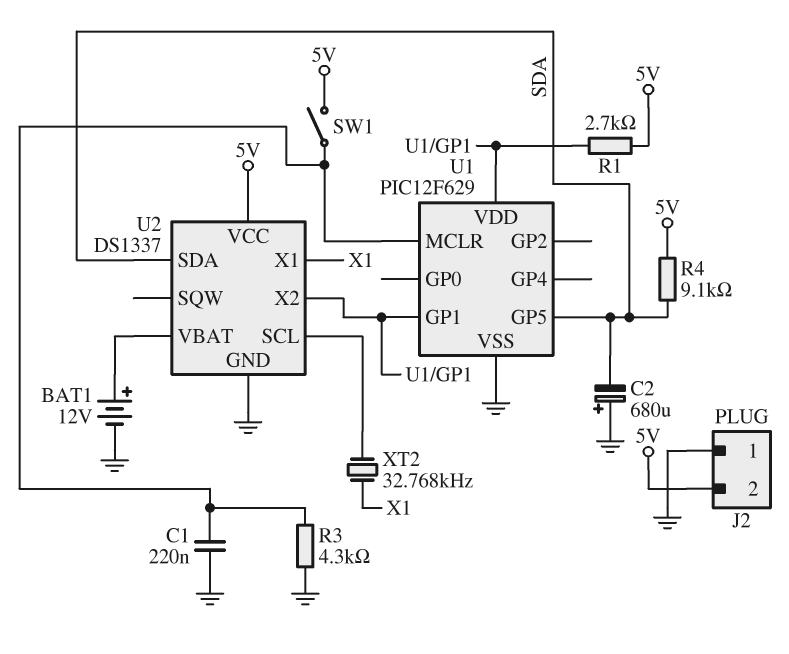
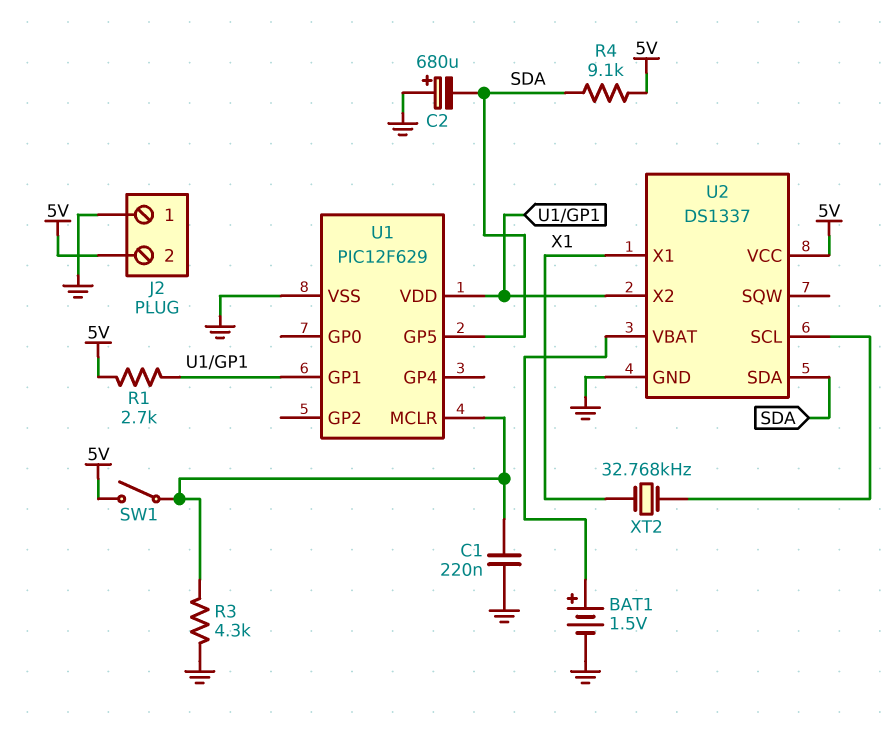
BAT1: 12V (plus U2/VBAT, minus GND) -> 1.5V (plus U2/VBAT, minus GND)

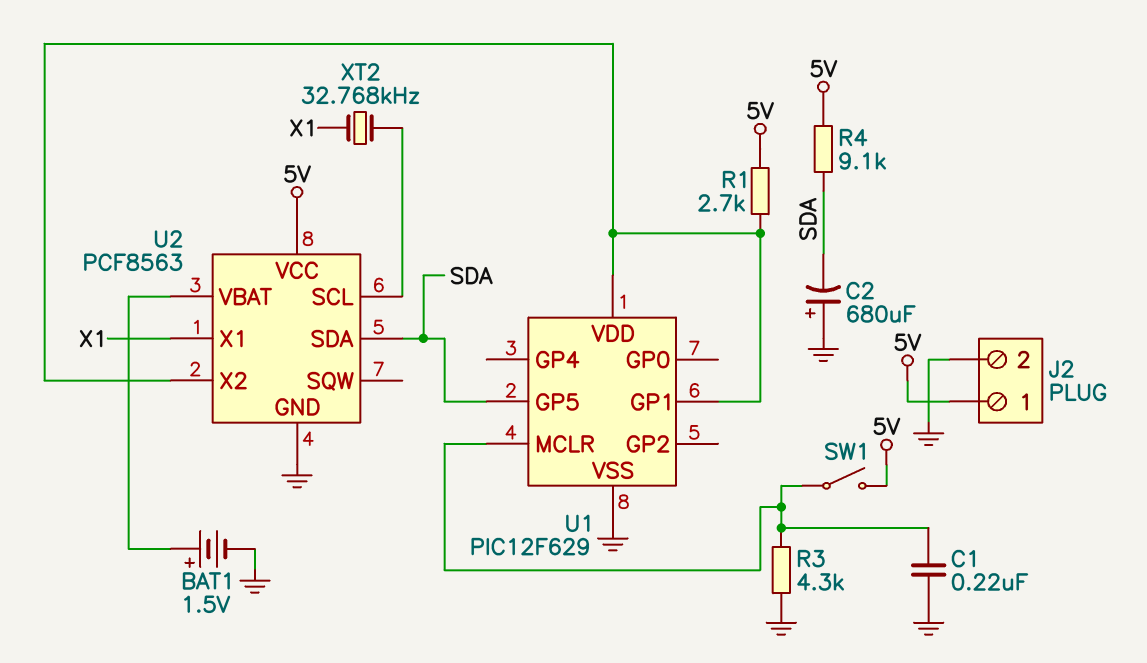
J2 pin 1: GND -> 5V
J2 pin 2: 5V -> GND
U2: DS1337 -> PCF8563

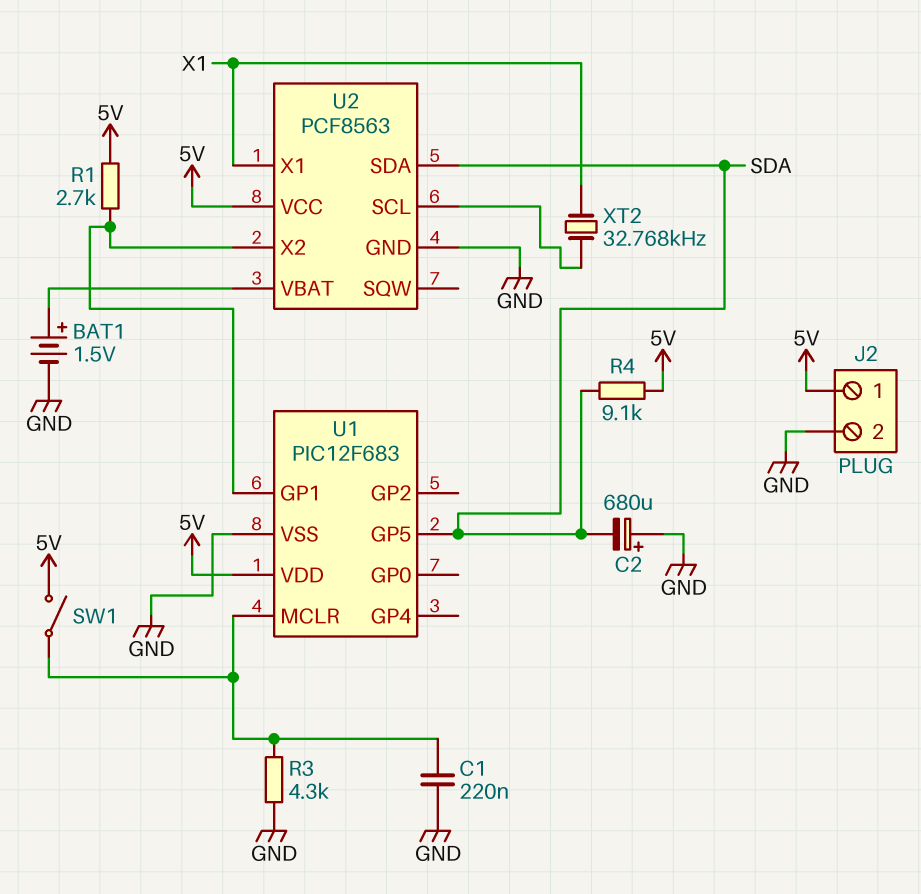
U1: PIC12F629 -> PIC12F683
U1 pin VDD: U1/GP1 -> 5V

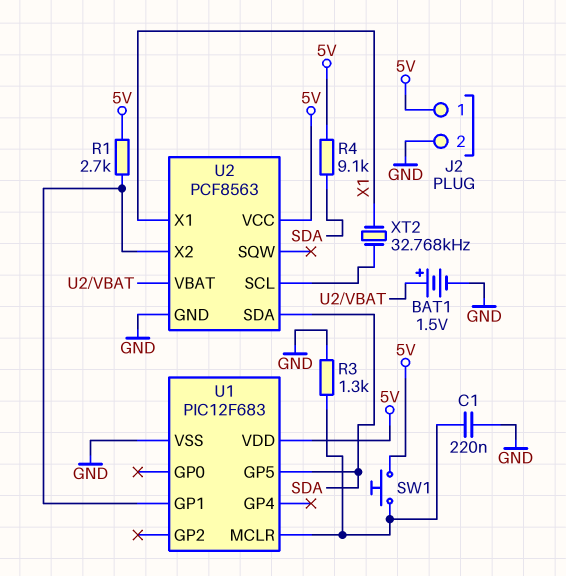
C2: 680uF (plus GND, minus SDA) -> none
R3: 4.3k (GND, U1/MCLR) -> 1.3k (GND, U1/MCLR)
SW1: switch (5V, U1/MCLR) -> button (5V, U1/MCLR)

